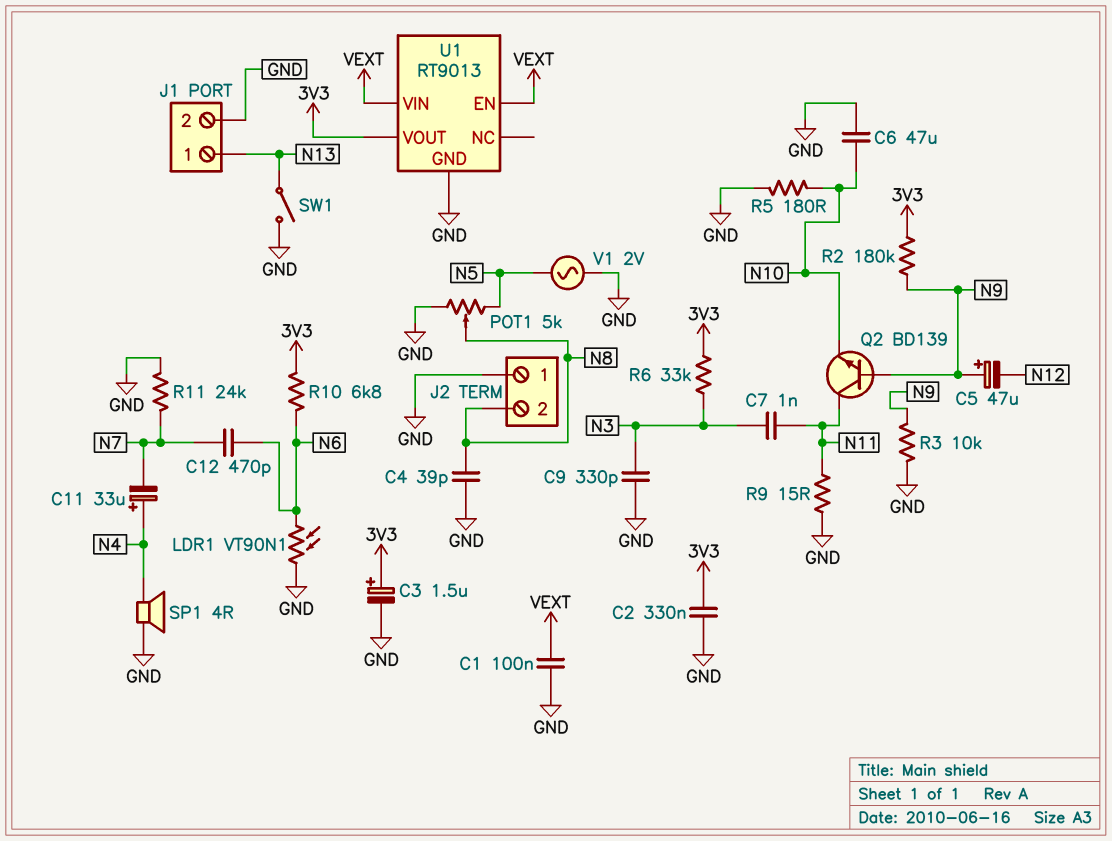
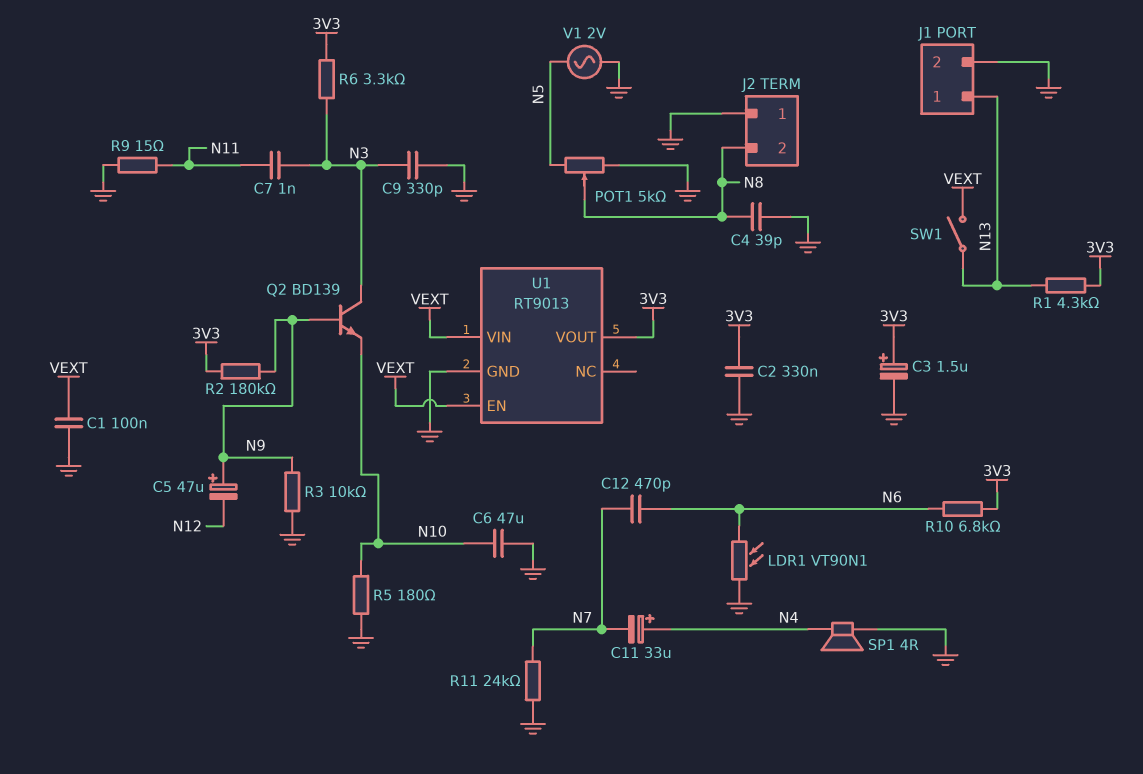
Q2: NPN BD139 (B N9, C N11, E N10) -> NPN BD139 (B N9, C N3, E N10)
R1: none -> 4.3k (3V3, N13)
R6: 33k (3V3, N3) -> 3.3k (3V3, N3)
SW1: switch (GND, N13) -> switch (N13, VEXT)

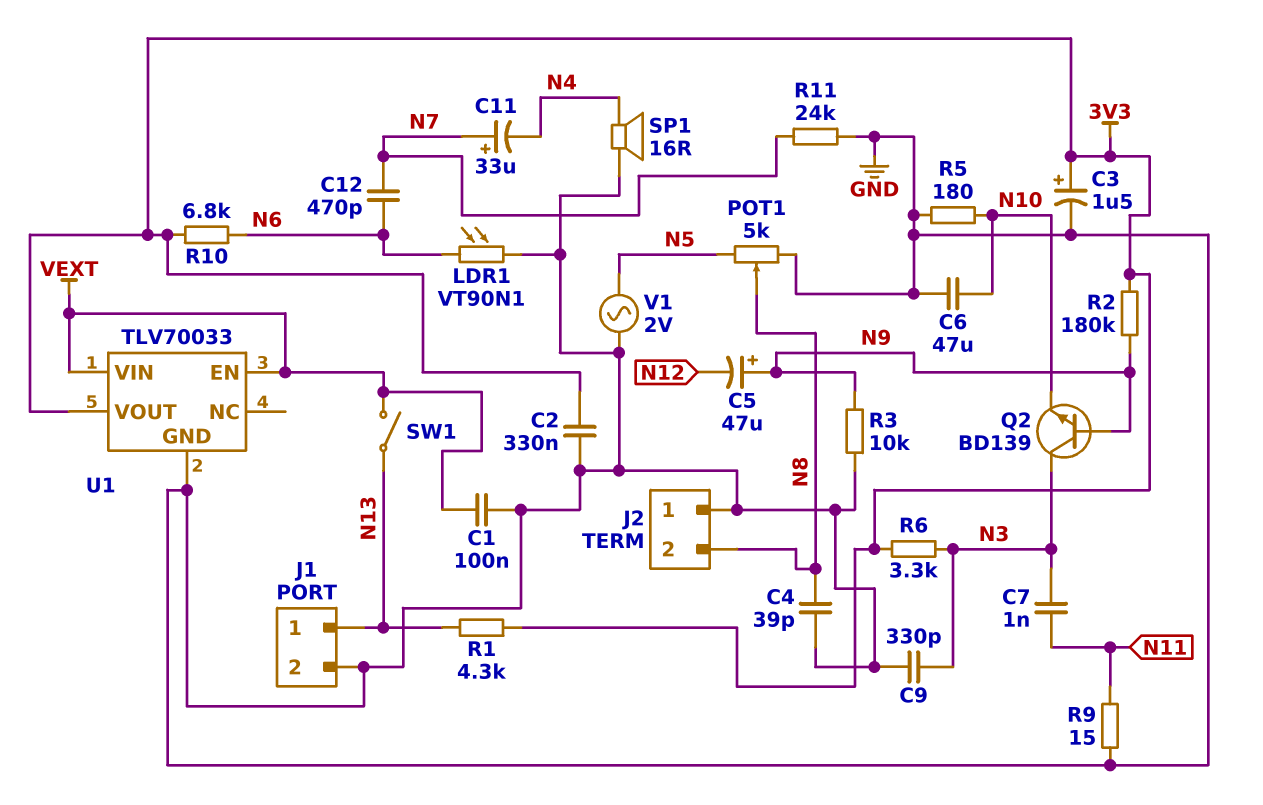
C11: 33uF (plus N4, minus N7) -> 33uF (plus N7, minus N4)
SP1: speaker 4R (GND, N4) -> speaker 16R (GND, N4)
U1: RT9013 -> TLV70033

